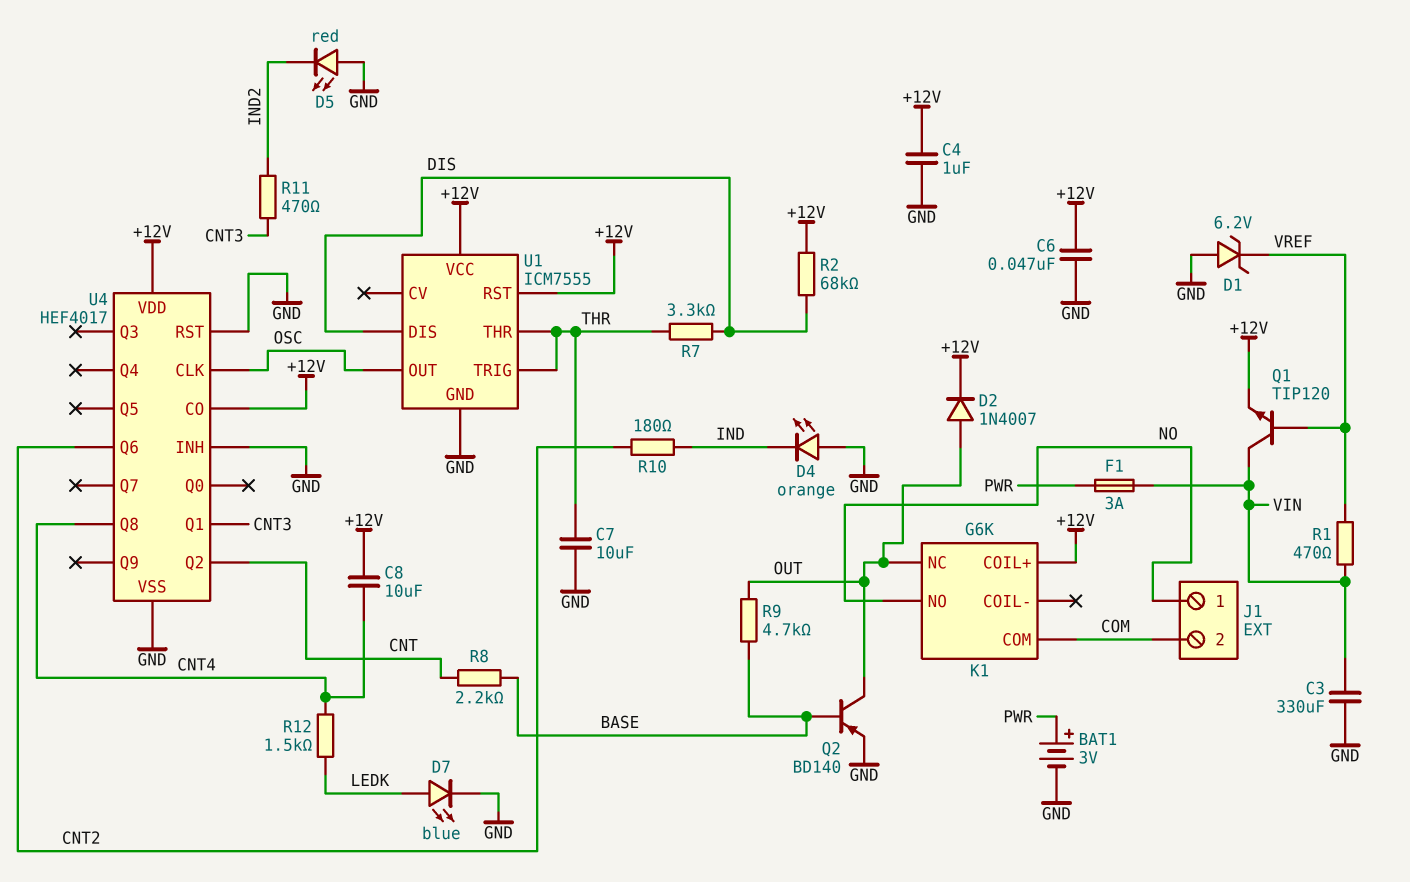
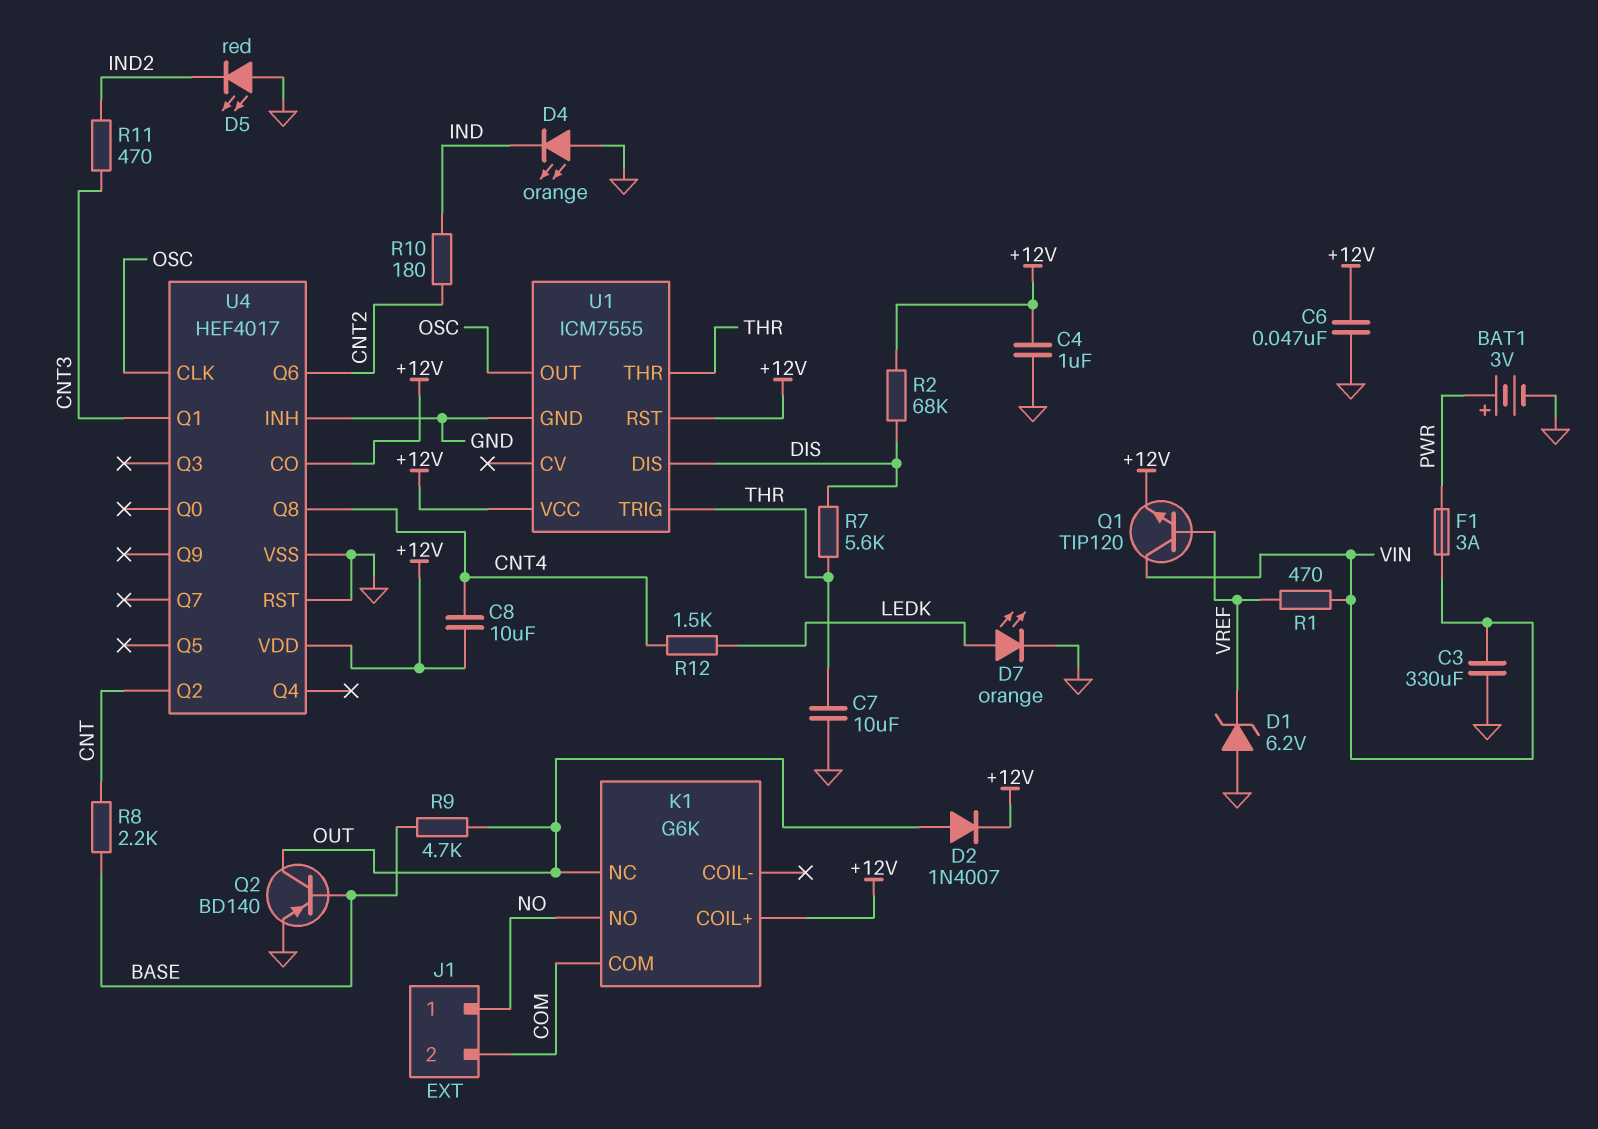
D7: LED blue (A LEDK, K GND) -> LED orange (A LEDK, K GND)
R7: 3.3k (DIS, THR) -> 5.6k (DIS, THR)

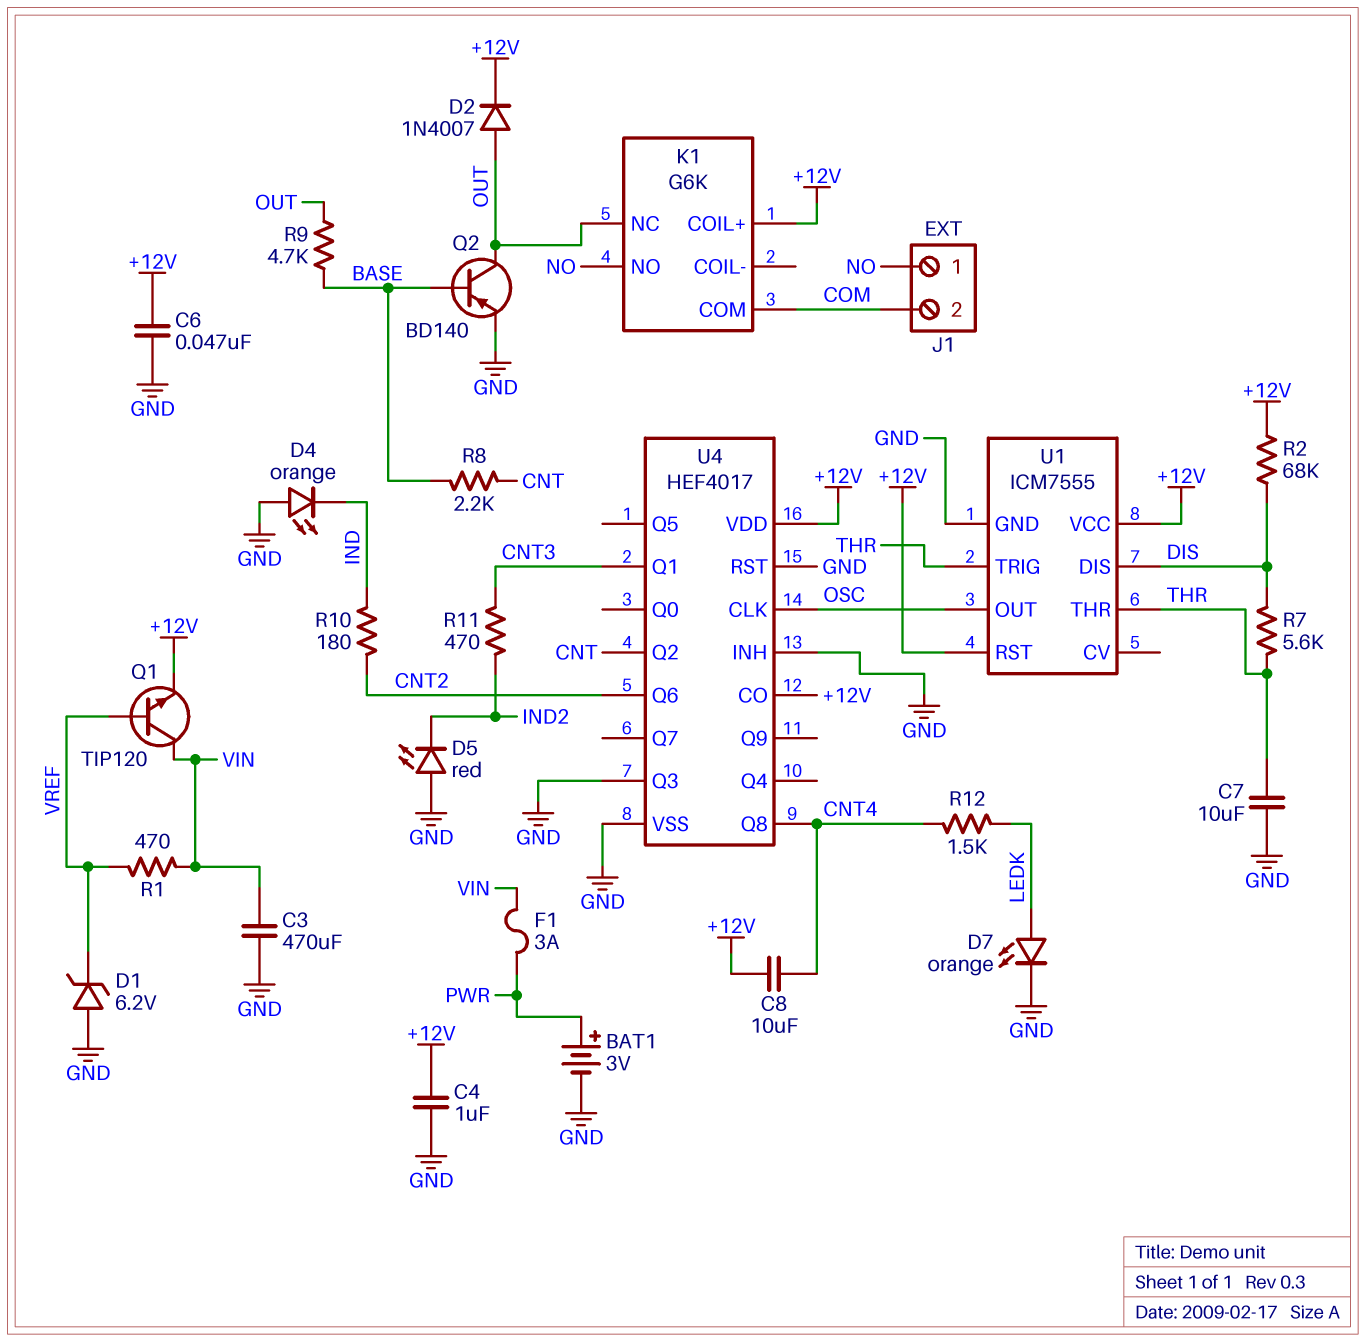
C3: 330uF (GND, VIN) -> 470uF (GND, VIN)
U4 pin Q3: none -> GND

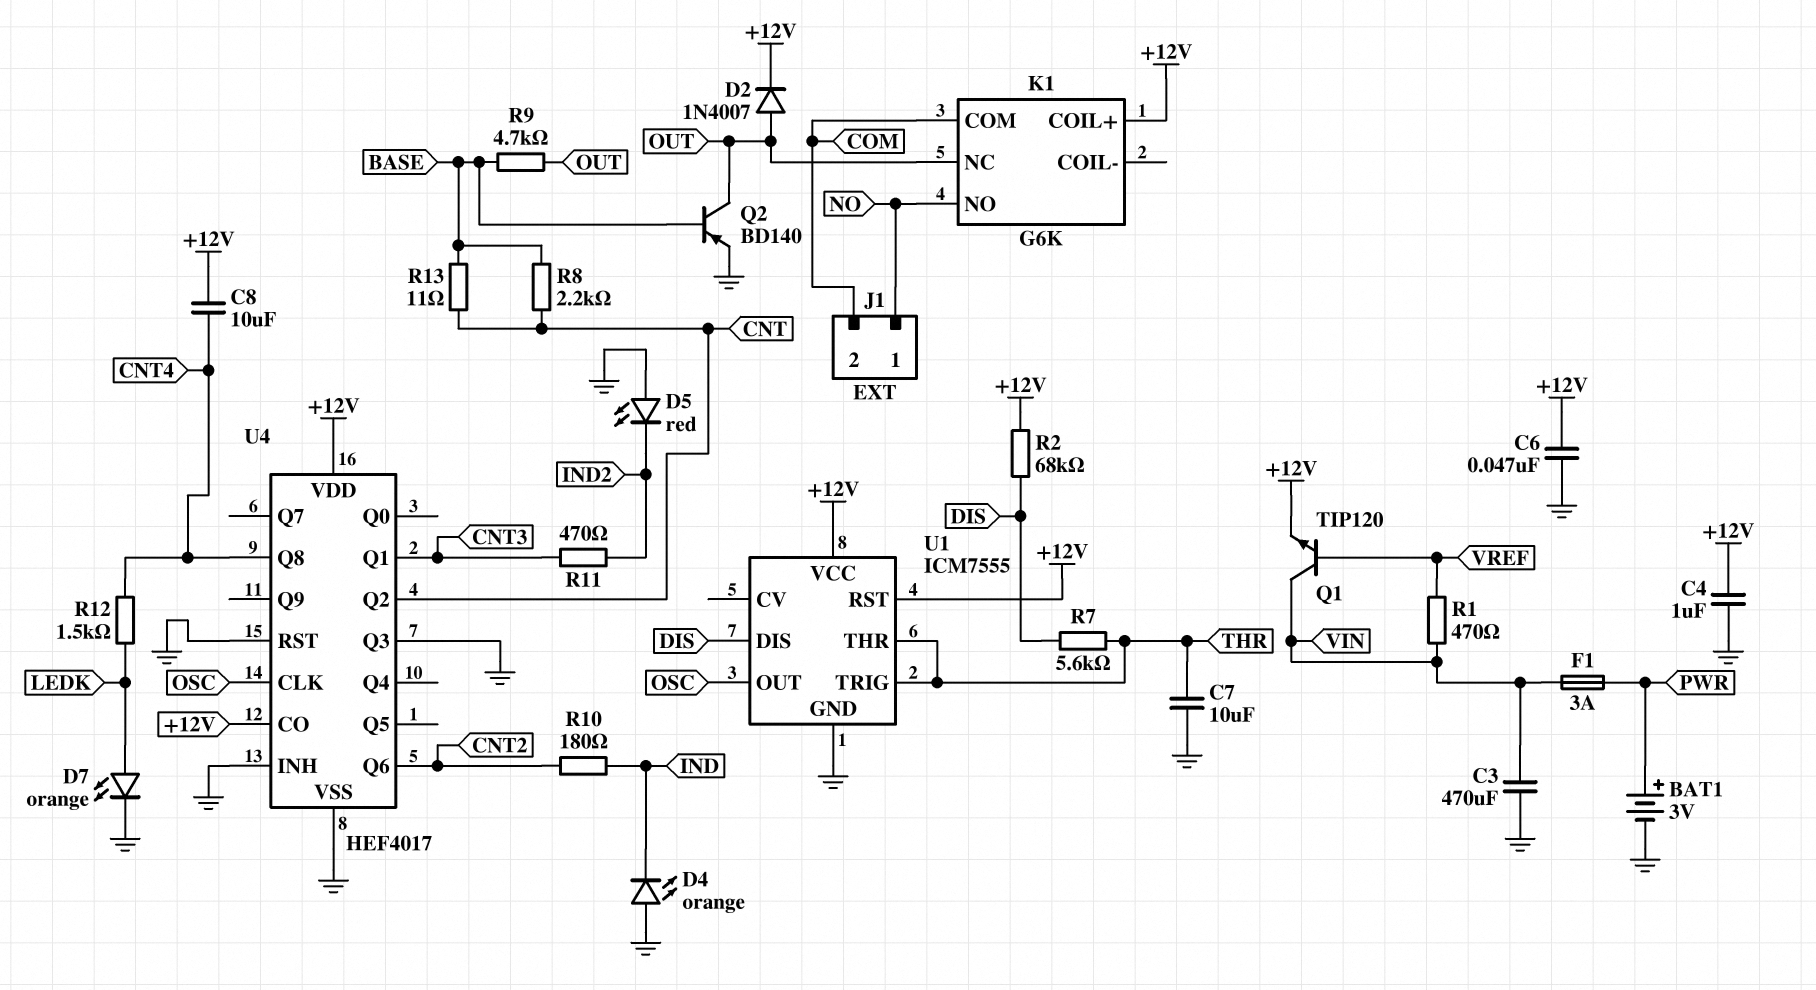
D1: zener 6.2V (A GND, K VREF) -> none
R13: none -> 11 (BASE, CNT)

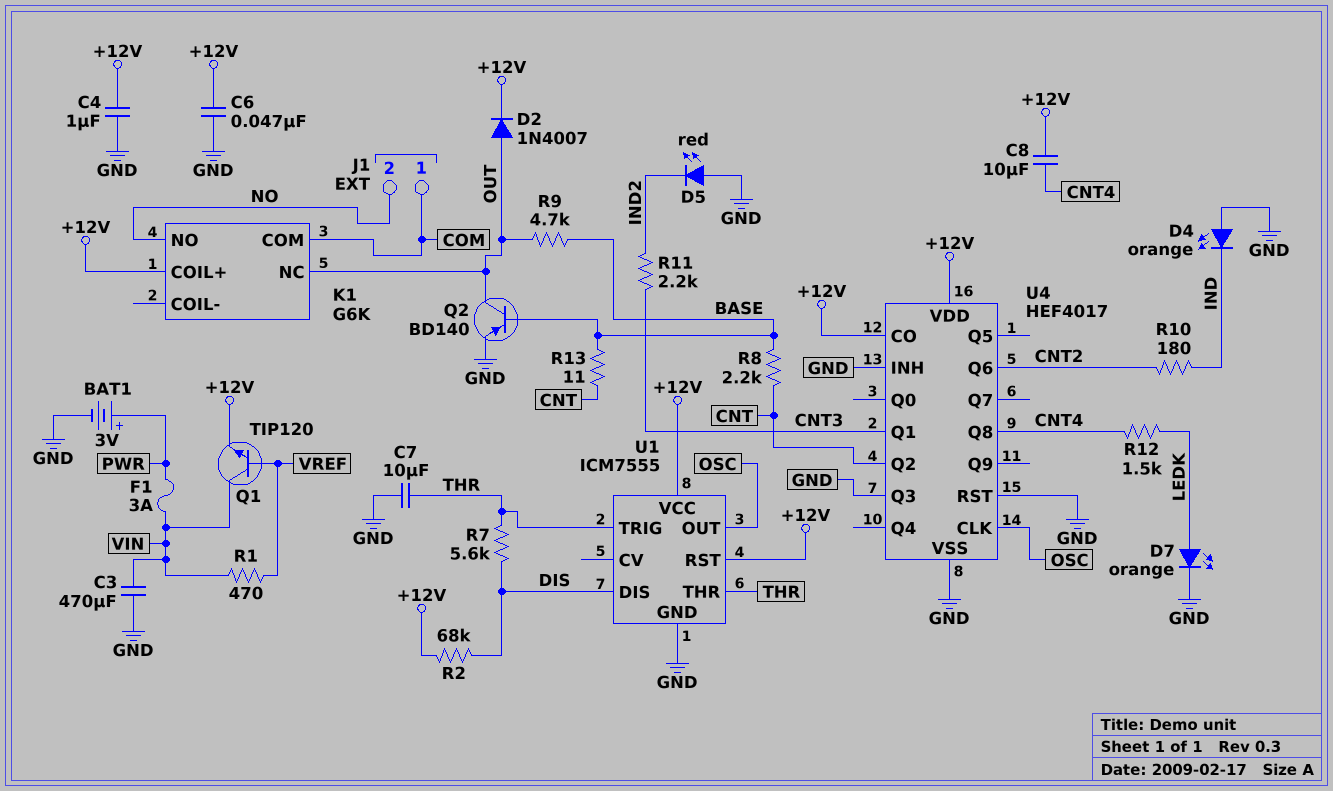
J1 pin 1: NO -> COM
J1 pin 2: COM -> NO
R11: 470 (CNT3, IND2) -> 2.2k (CNT3, IND2)

